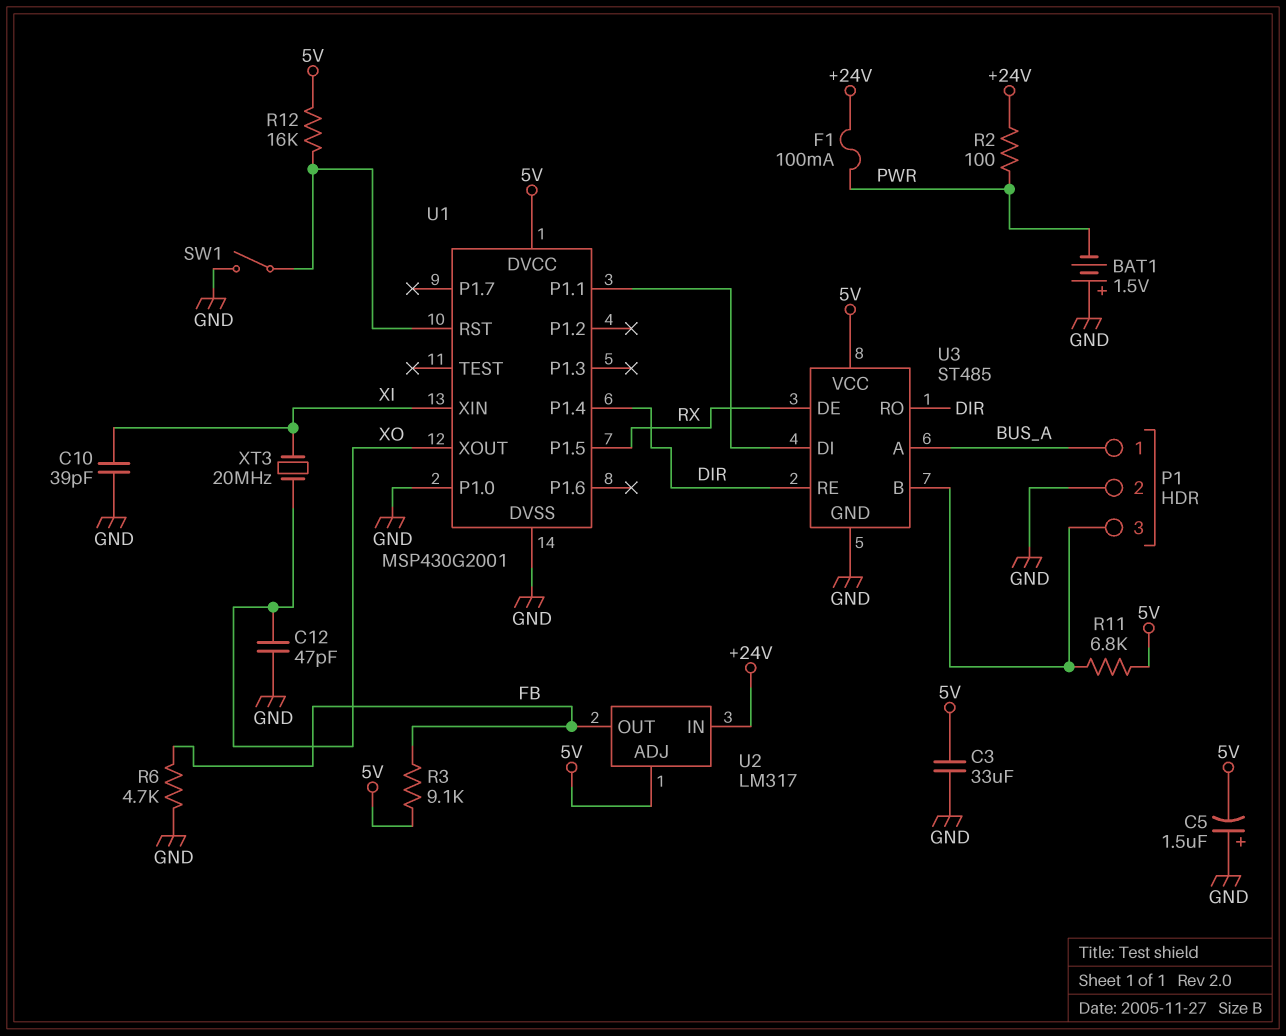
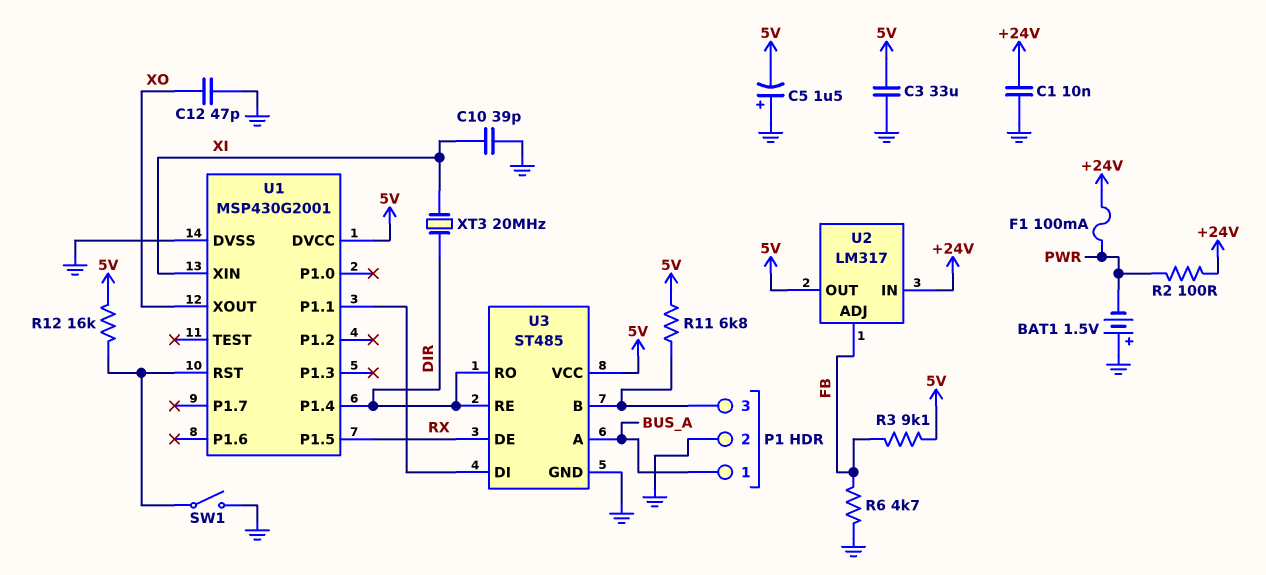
C1: none -> 10nF (+24V, GND)
U1 pin P1.0: GND -> none
U2 pin ADJ: 5V -> FB
U2 pin OUT: FB -> 5V
XT3: 20MHz (XI, XO) -> 20MHz (DIR, XI)

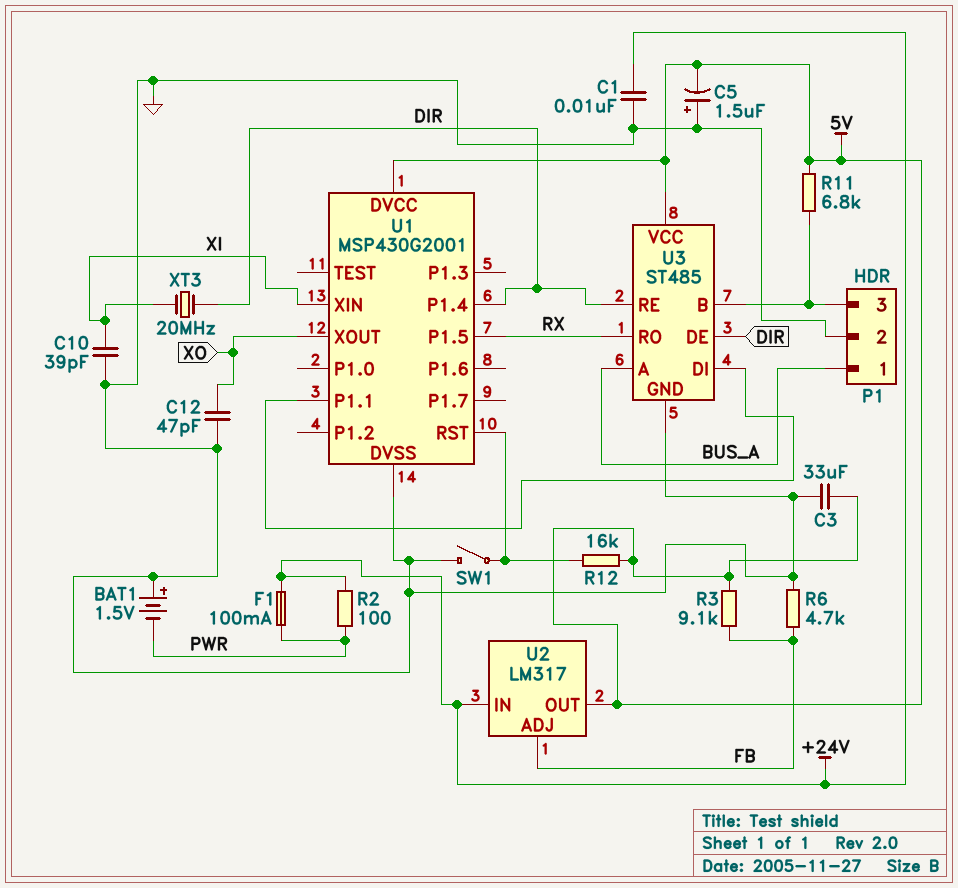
U3 pin DE: RX -> DIR
U3 pin RO: DIR -> RX

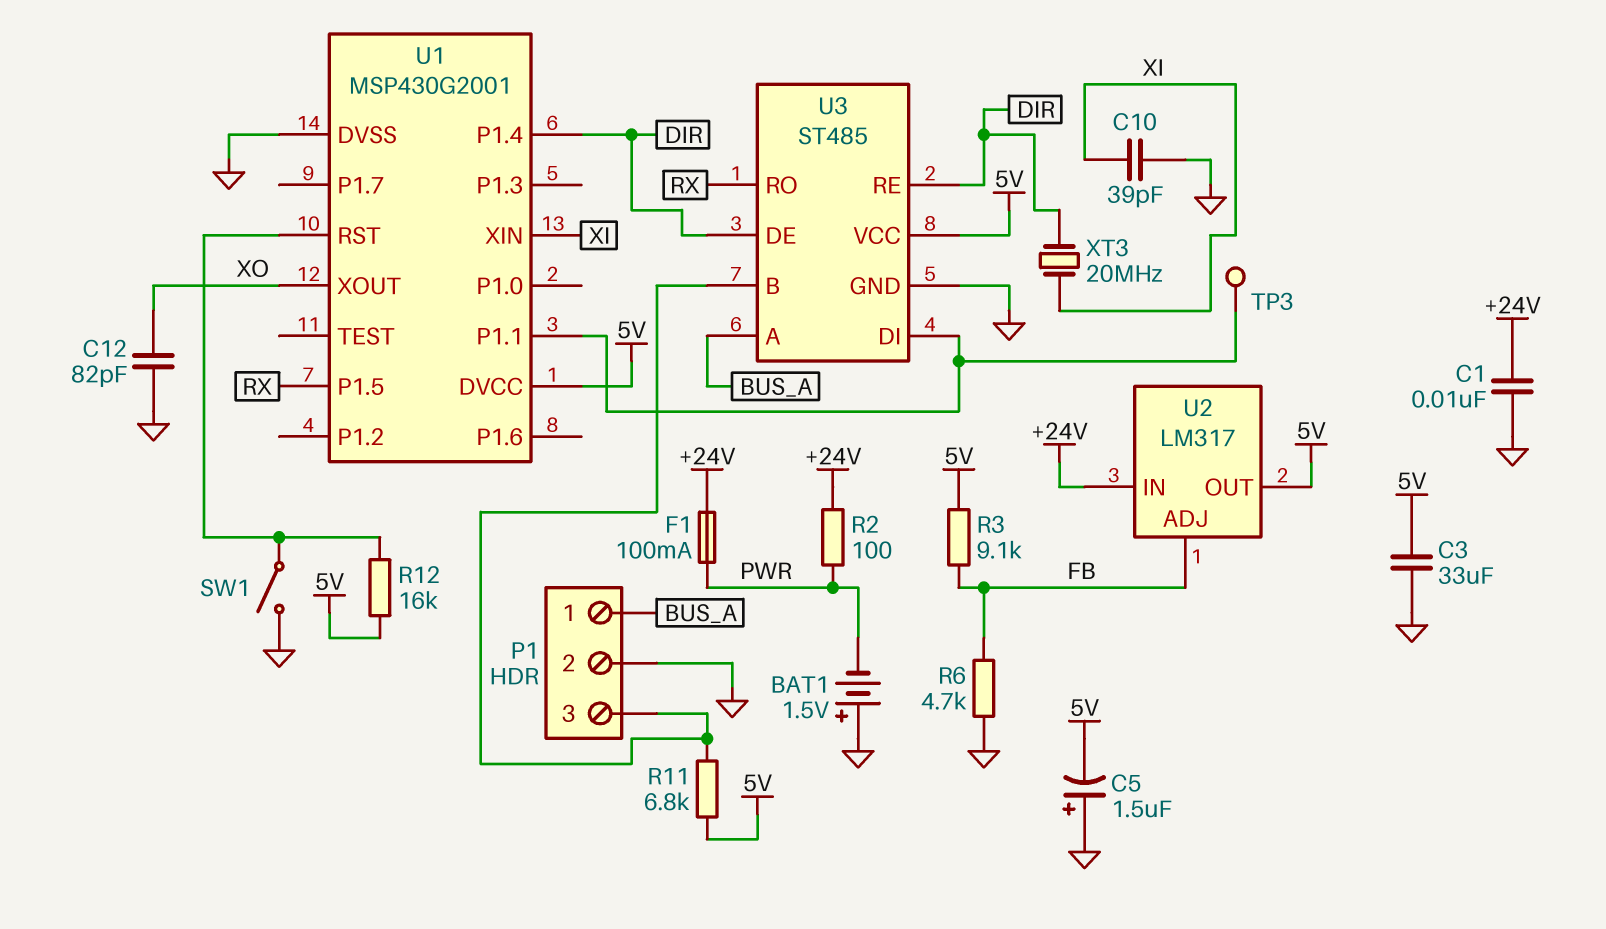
C12: 47pF (GND, XO) -> 82pF (GND, XO)
TP3: none -> test point (U1/P1.1)

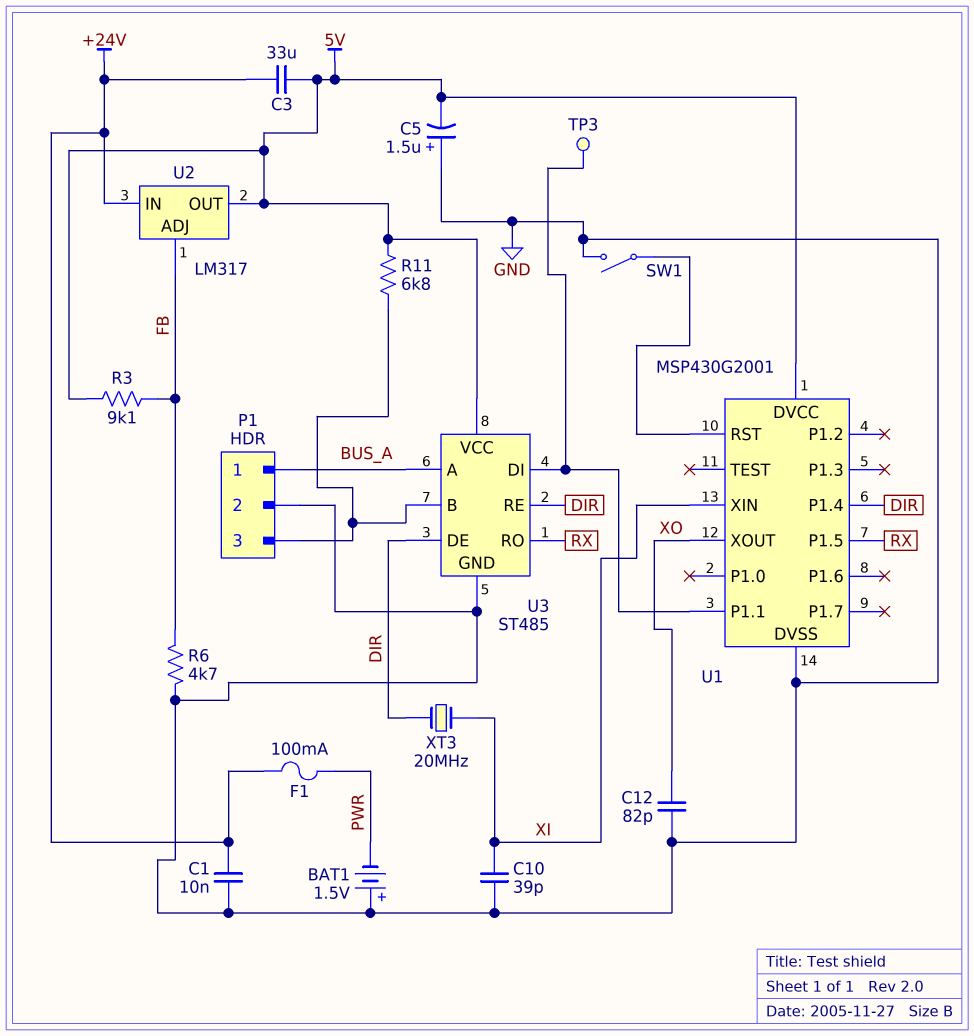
C3: 33uF (5V, GND) -> 33uF (+24V, 5V)
R2: 100 (+24V, PWR) -> none
R12: 16k (5V, U1/RST) -> none

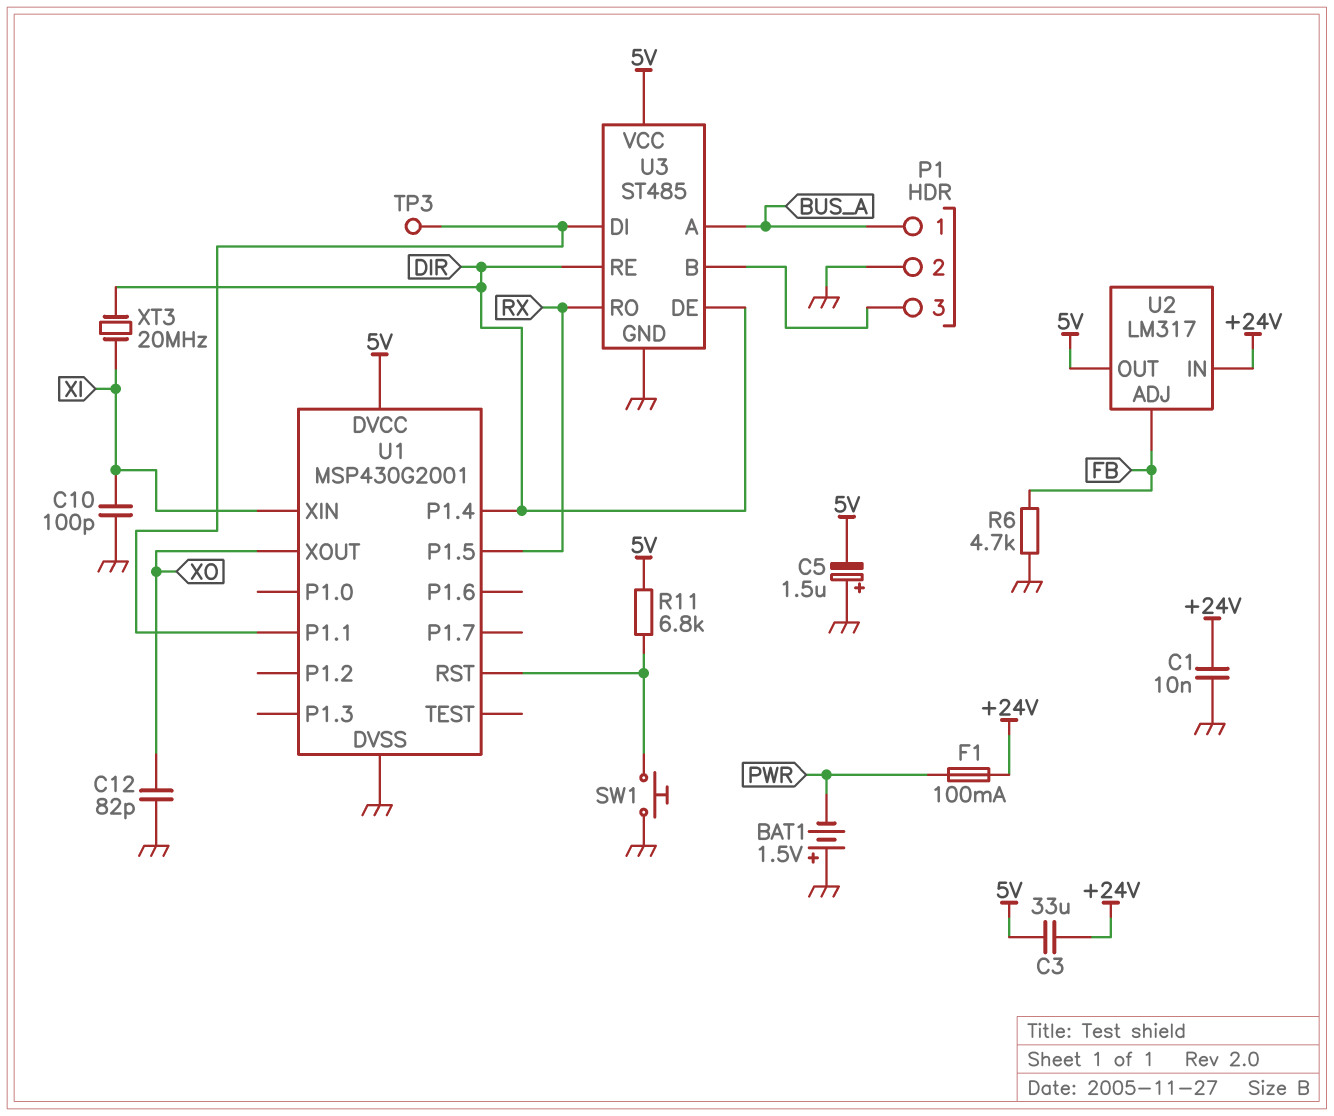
C10: 39pF (GND, XI) -> 100pF (GND, XI)
R3: 9.1k (5V, FB) -> none
R11: 6.8k (5V, P1/3) -> 6.8k (5V, U1/RST)
SW1: switch (GND, U1/RST) -> button (GND, U1/RST)

